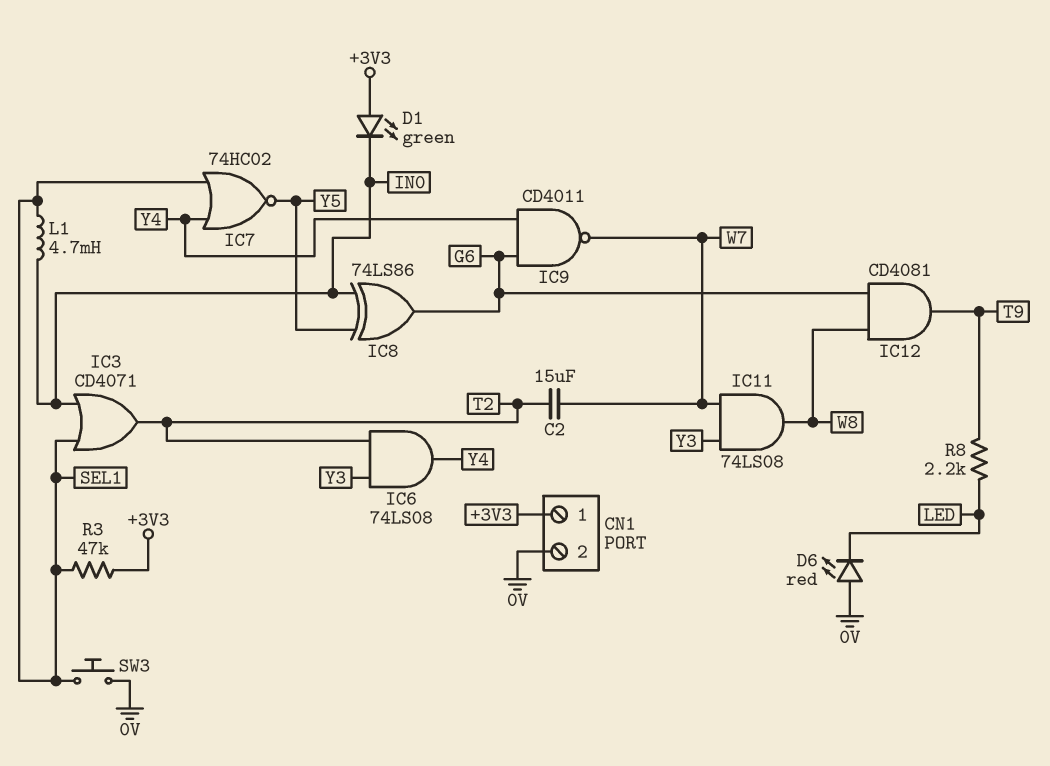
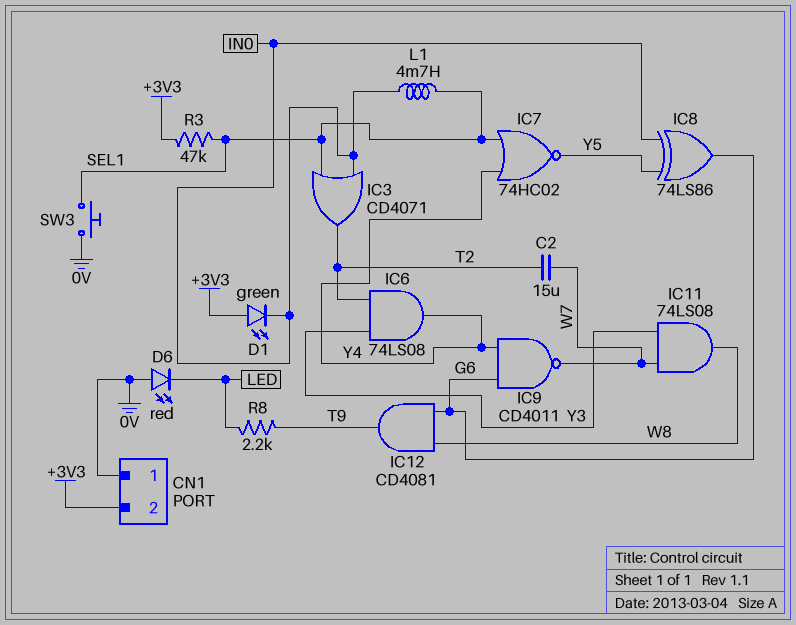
CN1 pin 1: +3V3 -> 0V
CN1 pin 2: 0V -> +3V3

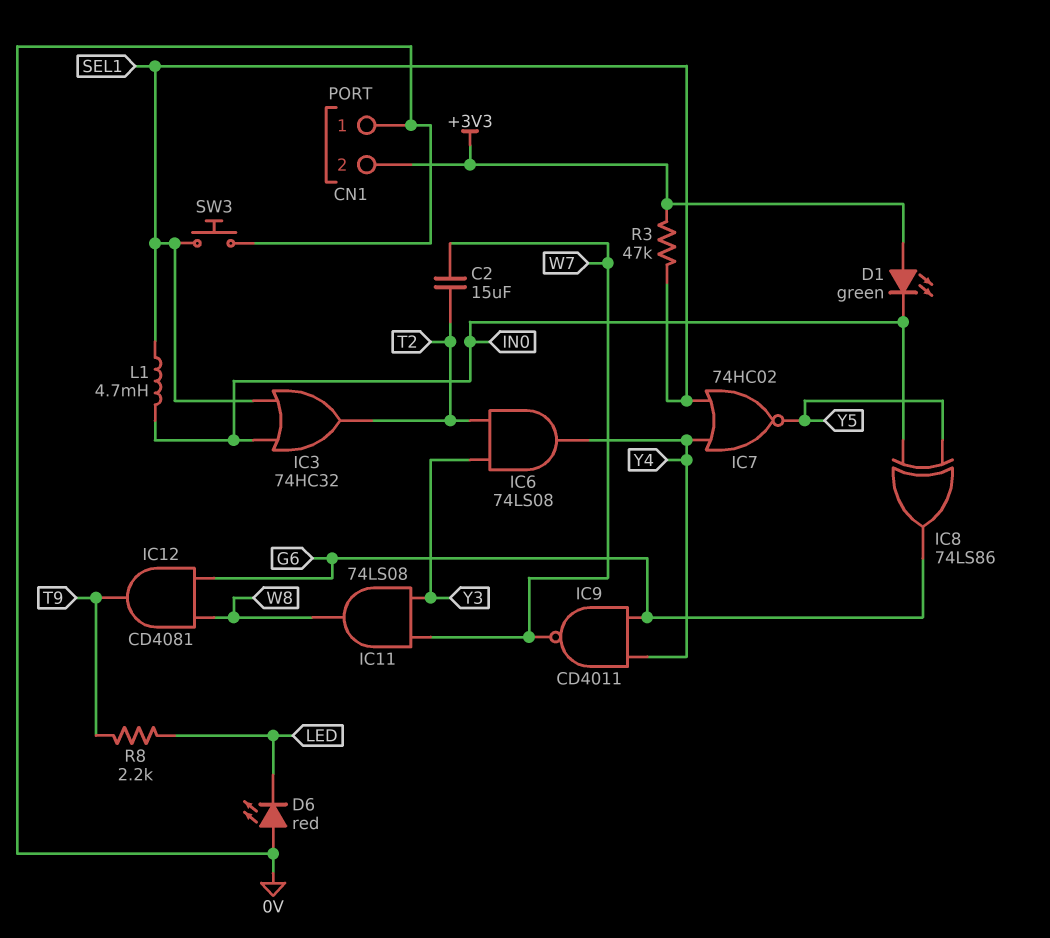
IC3: OR CD4071 (in IN0, in SEL1, out T2) -> OR 74HC32 (in IN0, in SEL1, out T2)

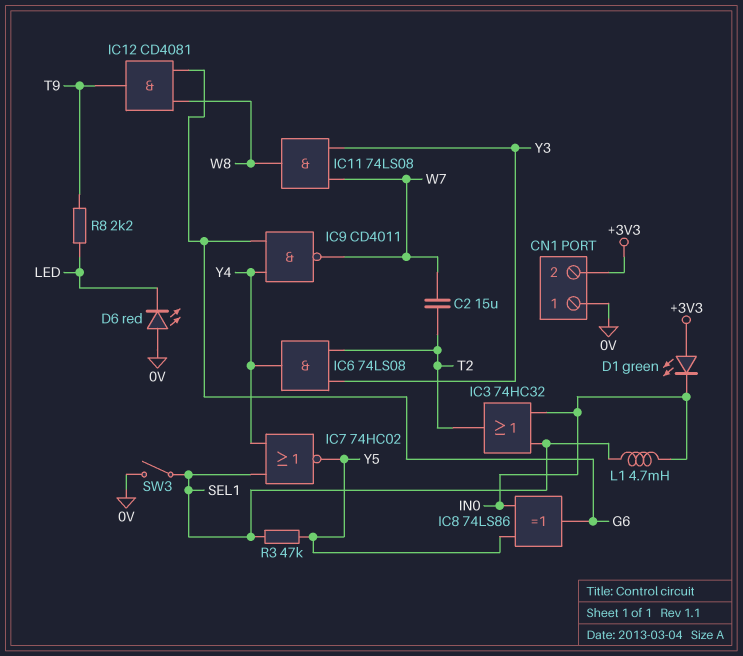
R3: 47k (+3V3, SEL1) -> 47k (SEL1, Y5)
SW3: button (0V, SEL1) -> switch (0V, SEL1)

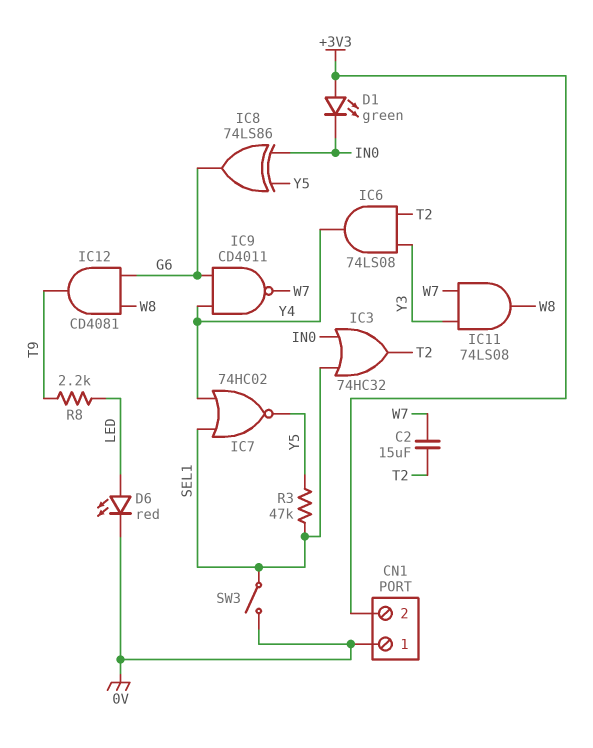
D6: LED red (A 0V, K LED) -> LED red (A LED, K 0V)
L1: 4.7mH (IN0, SEL1) -> none

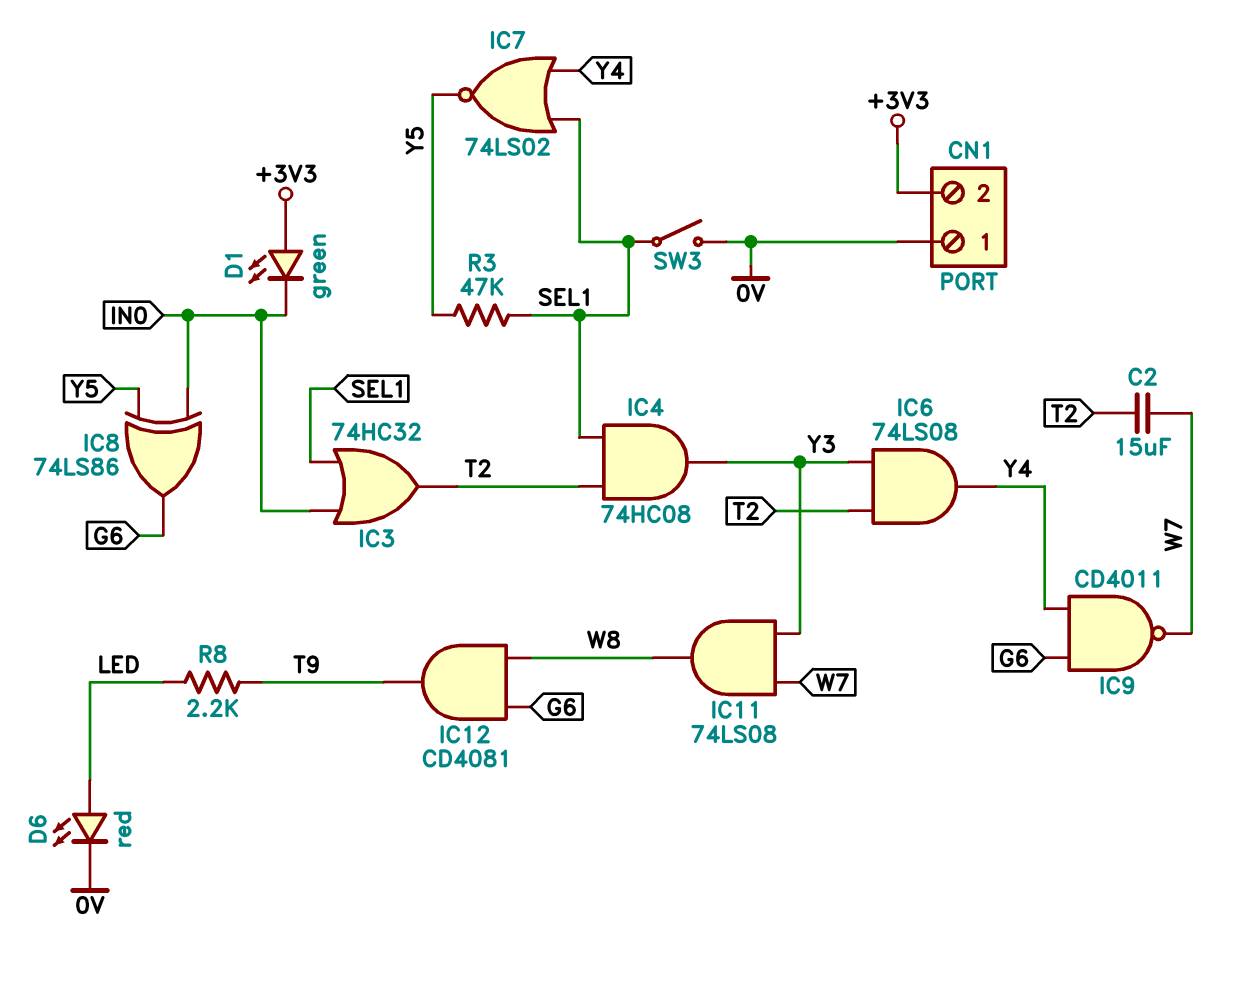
IC4: none -> AND 74HC08 (in SEL1, in T2, out Y3)
IC7: NOR 74HC02 (in SEL1, in Y4, out Y5) -> NOR 74LS02 (in SEL1, in Y4, out Y5)

